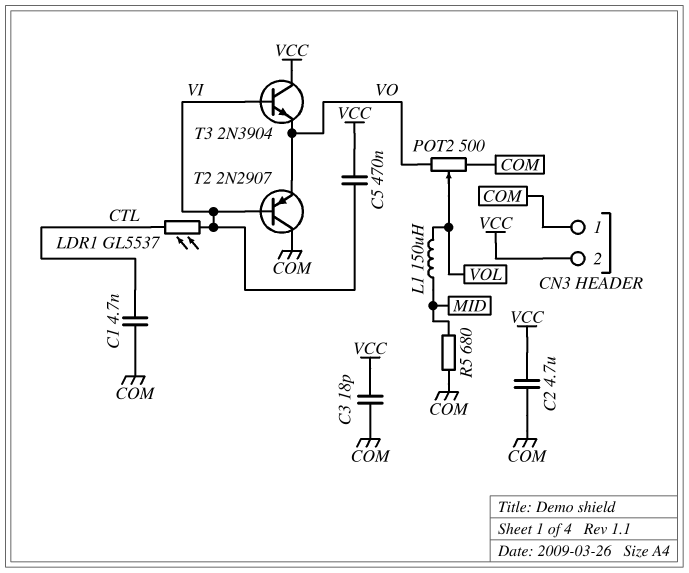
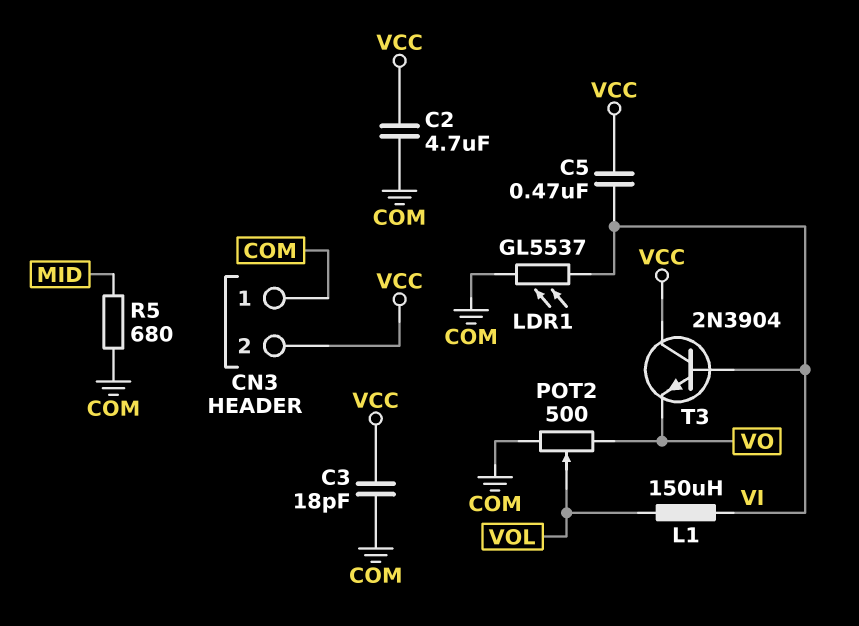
C1: 4.7nF (COM, CTL) -> none
L1: 150uH (MID, VOL) -> 150uH (VI, VOL)
LDR1: GL5537 (CTL, VI) -> GL5537 (COM, VI)
T2: PNP 2N2907 (B VI, C COM, E VO) -> none

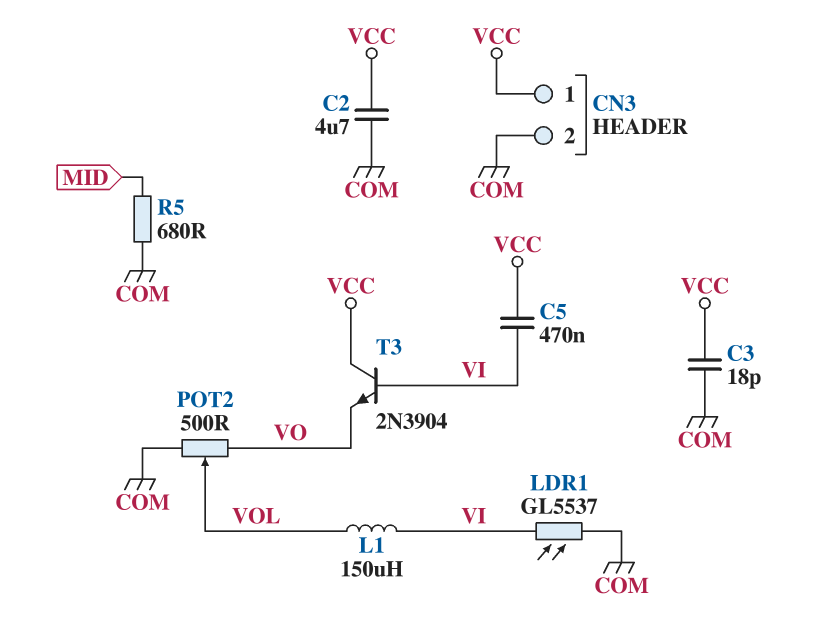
CN3 pin 1: COM -> VCC
CN3 pin 2: VCC -> COM

